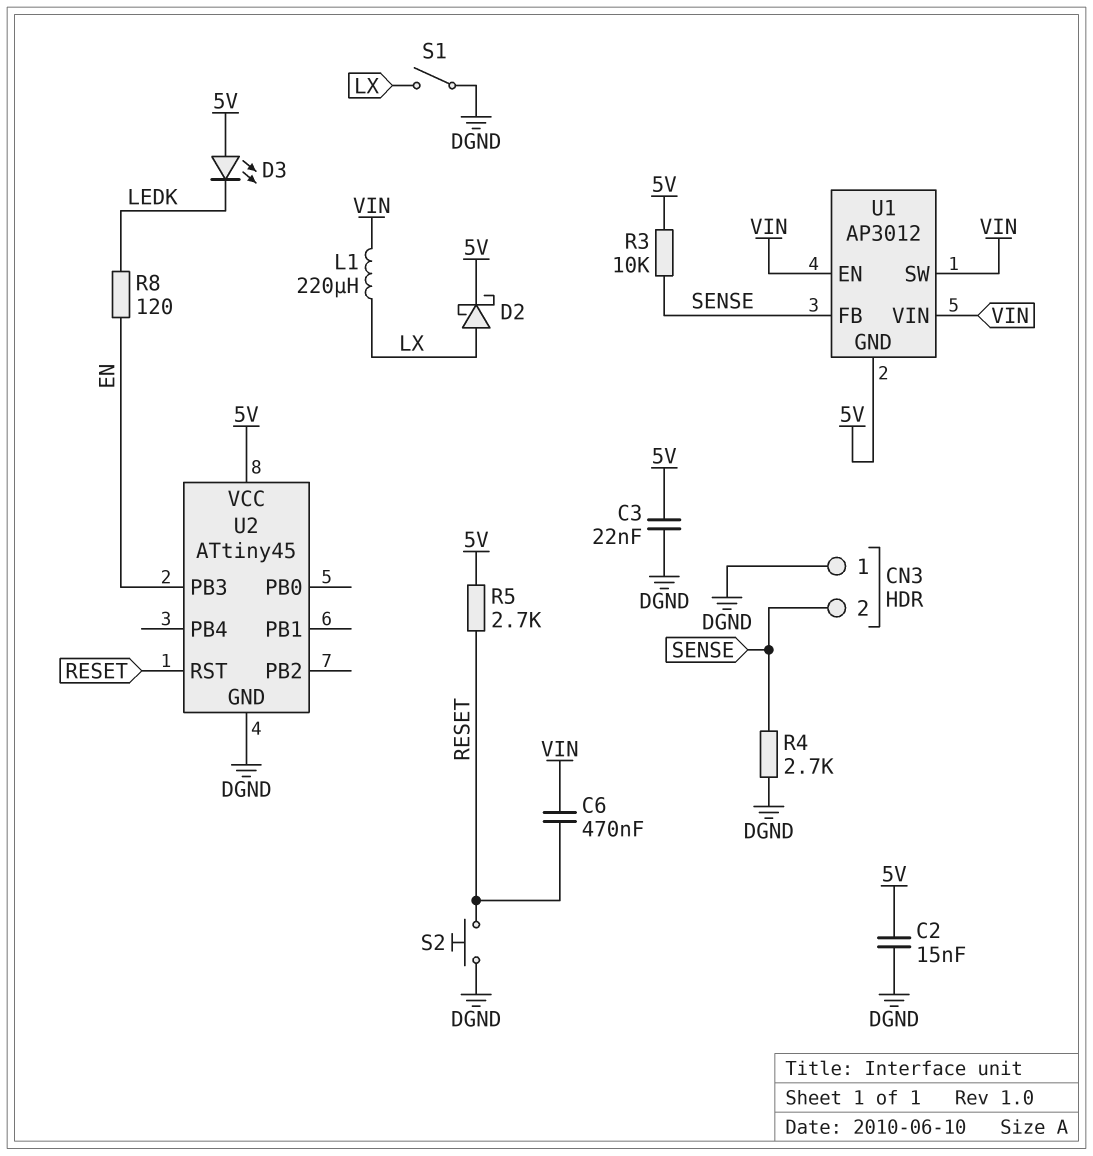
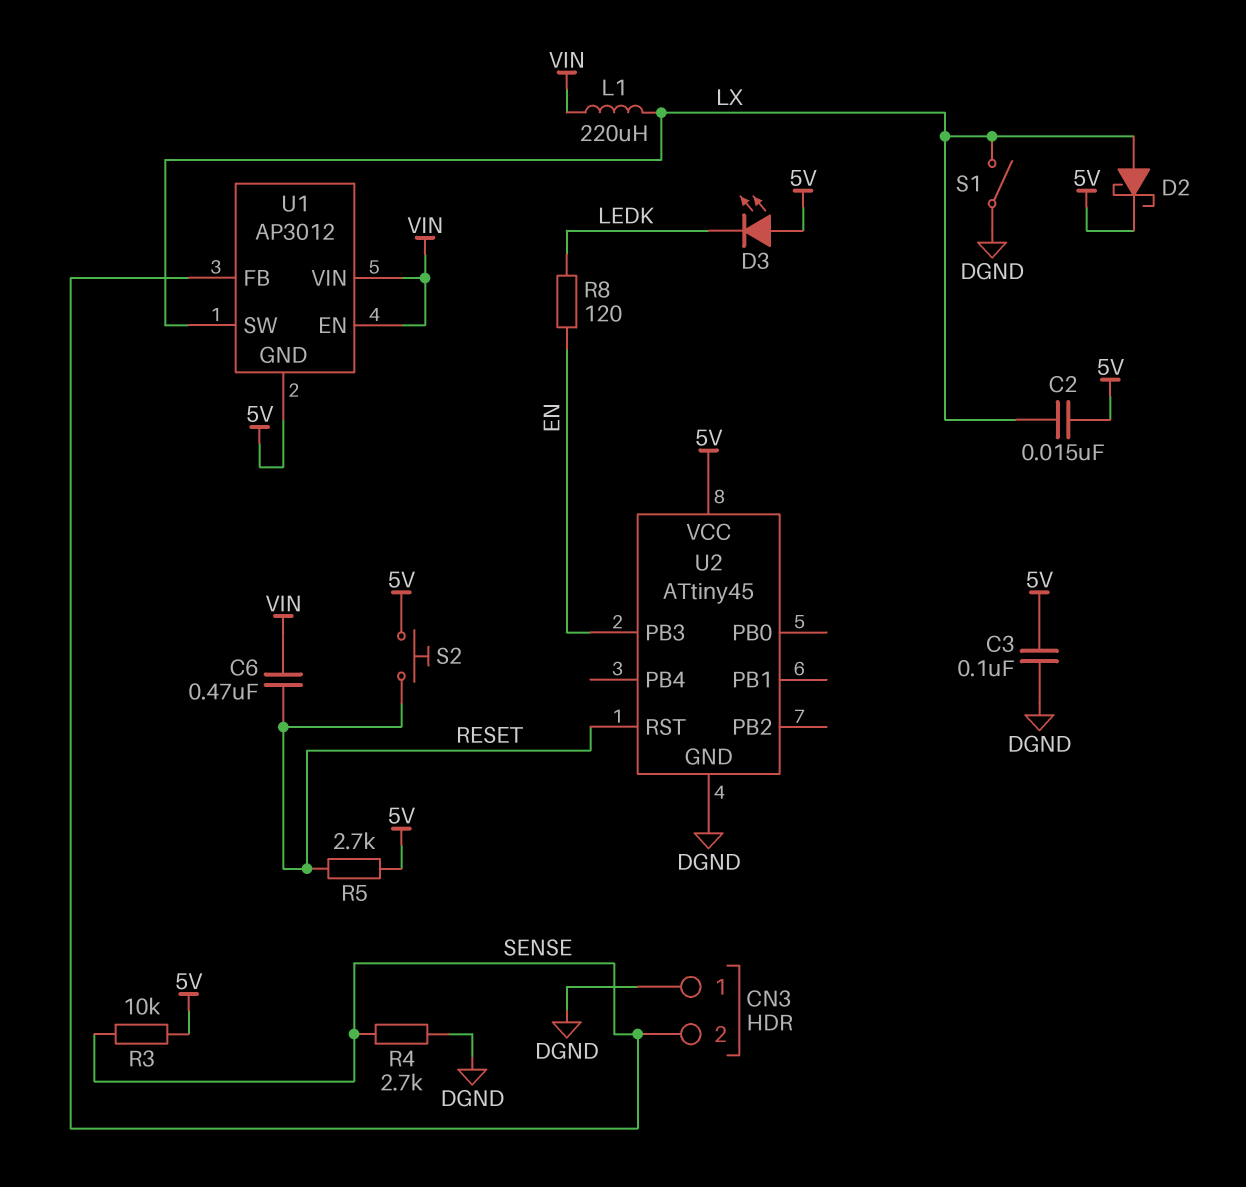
C2: 15nF (5V, DGND) -> 15nF (5V, LX)
C3: 22nF (5V, DGND) -> 100nF (5V, DGND)
S2: button (DGND, RESET) -> button (5V, RESET)
U1 pin SW: VIN -> LX

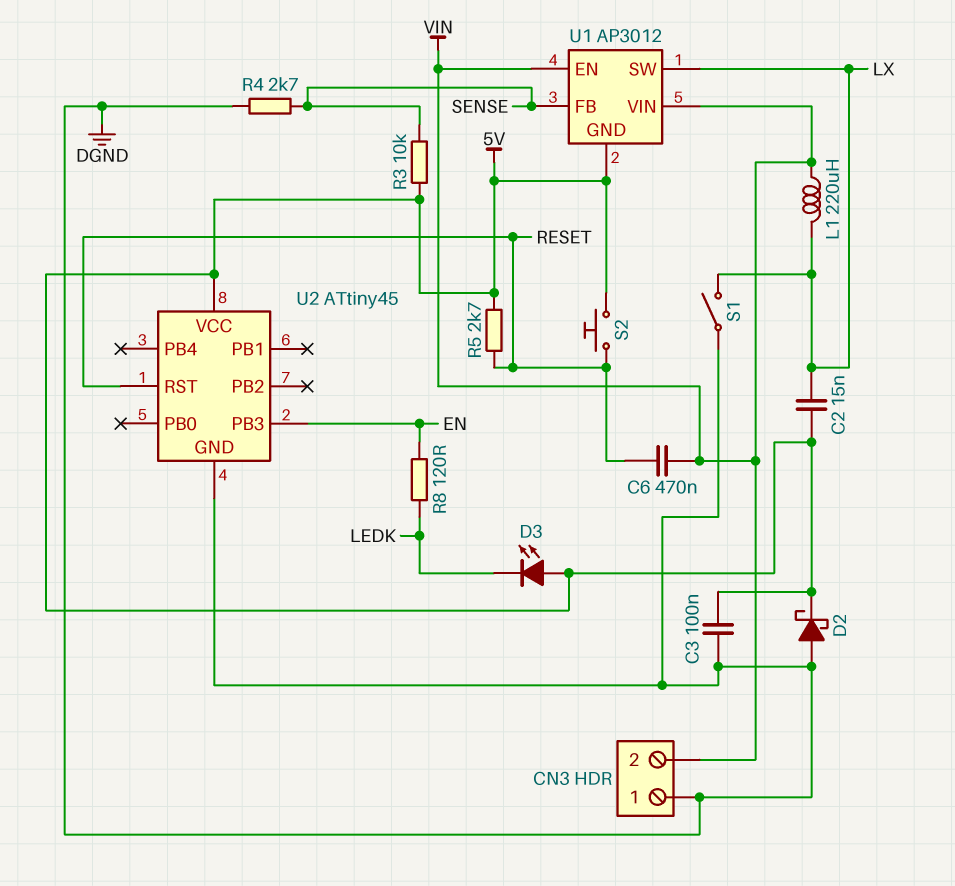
CN3 pin 2: SENSE -> VIN
D2: schottky (A LX, K 5V) -> schottky (A DGND, K 5V)

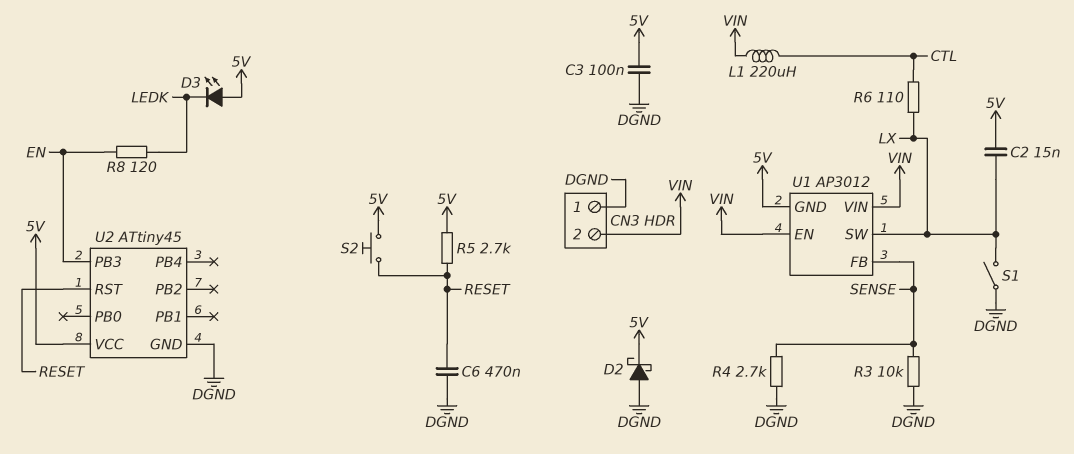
C6: 470nF (RESET, VIN) -> 470nF (DGND, RESET)
L1: 220uH (LX, VIN) -> 220uH (CTL, VIN)
R3: 10k (5V, SENSE) -> 10k (DGND, SENSE)
R6: none -> 110 (CTL, LX)

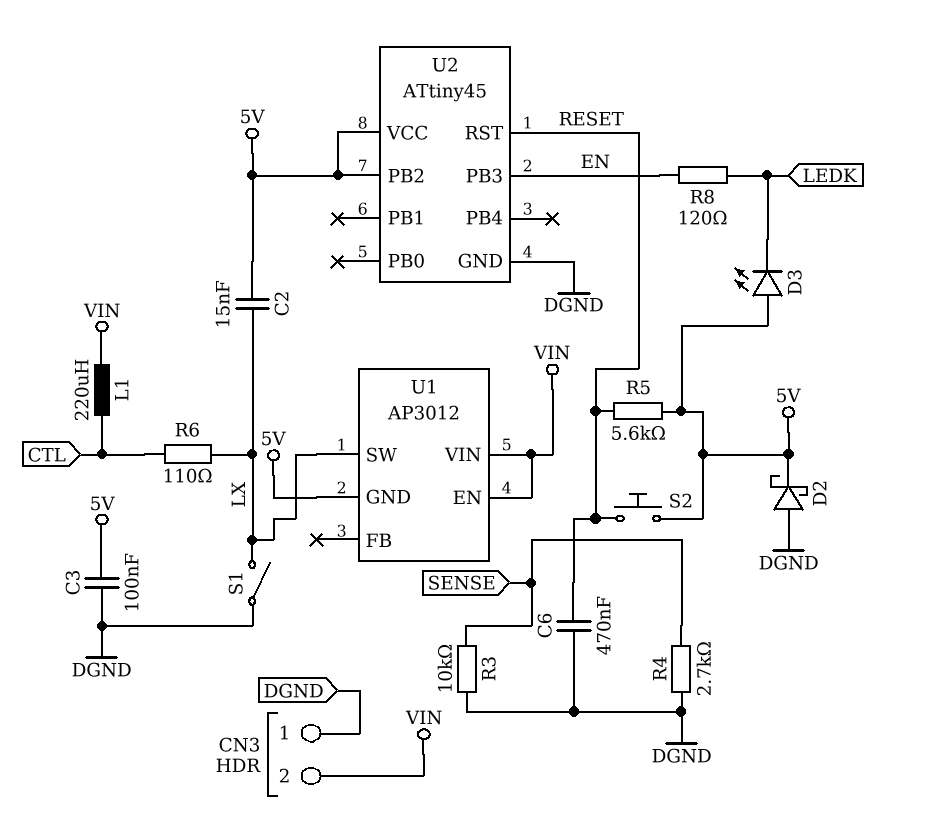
R5: 2.7k (5V, RESET) -> 5.6k (5V, RESET)
U1 pin FB: SENSE -> none
U2 pin PB2: none -> 5V

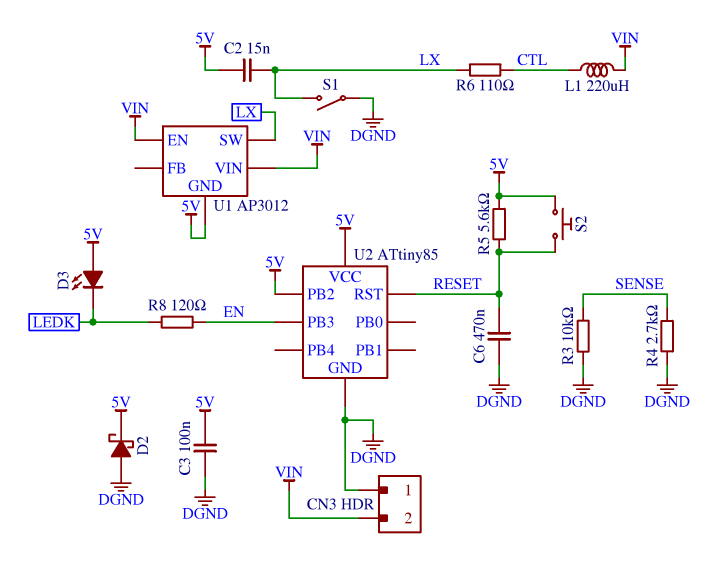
U2: ATtiny45 -> ATtiny85

